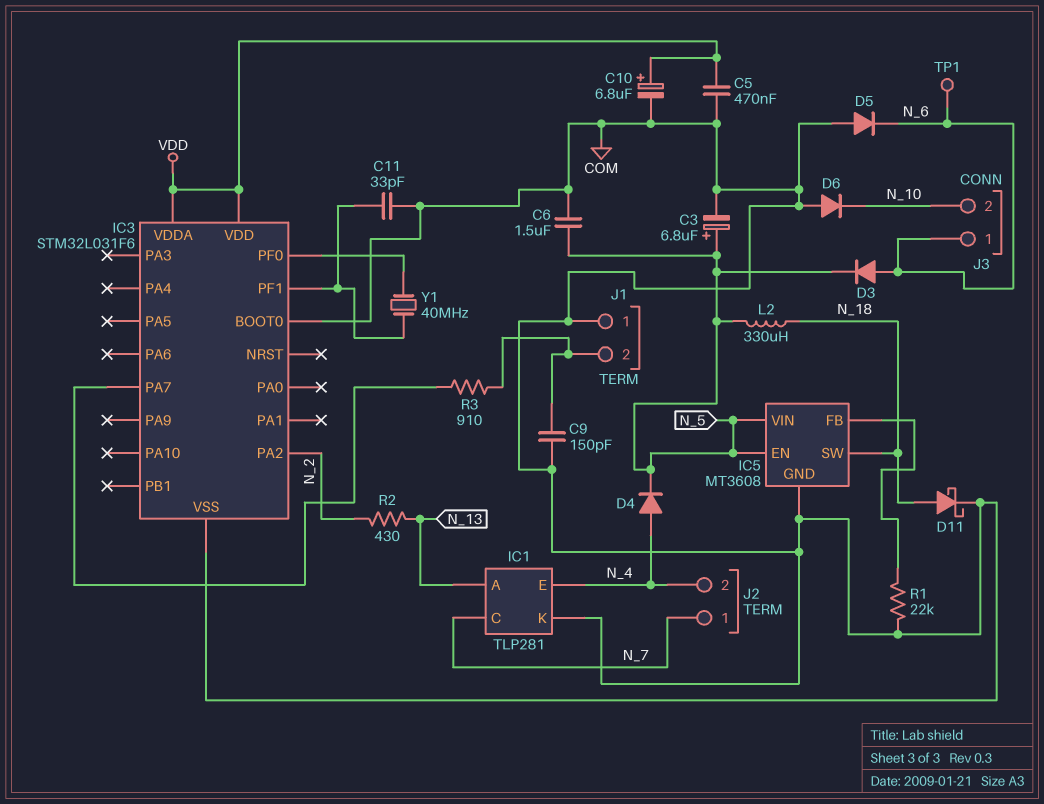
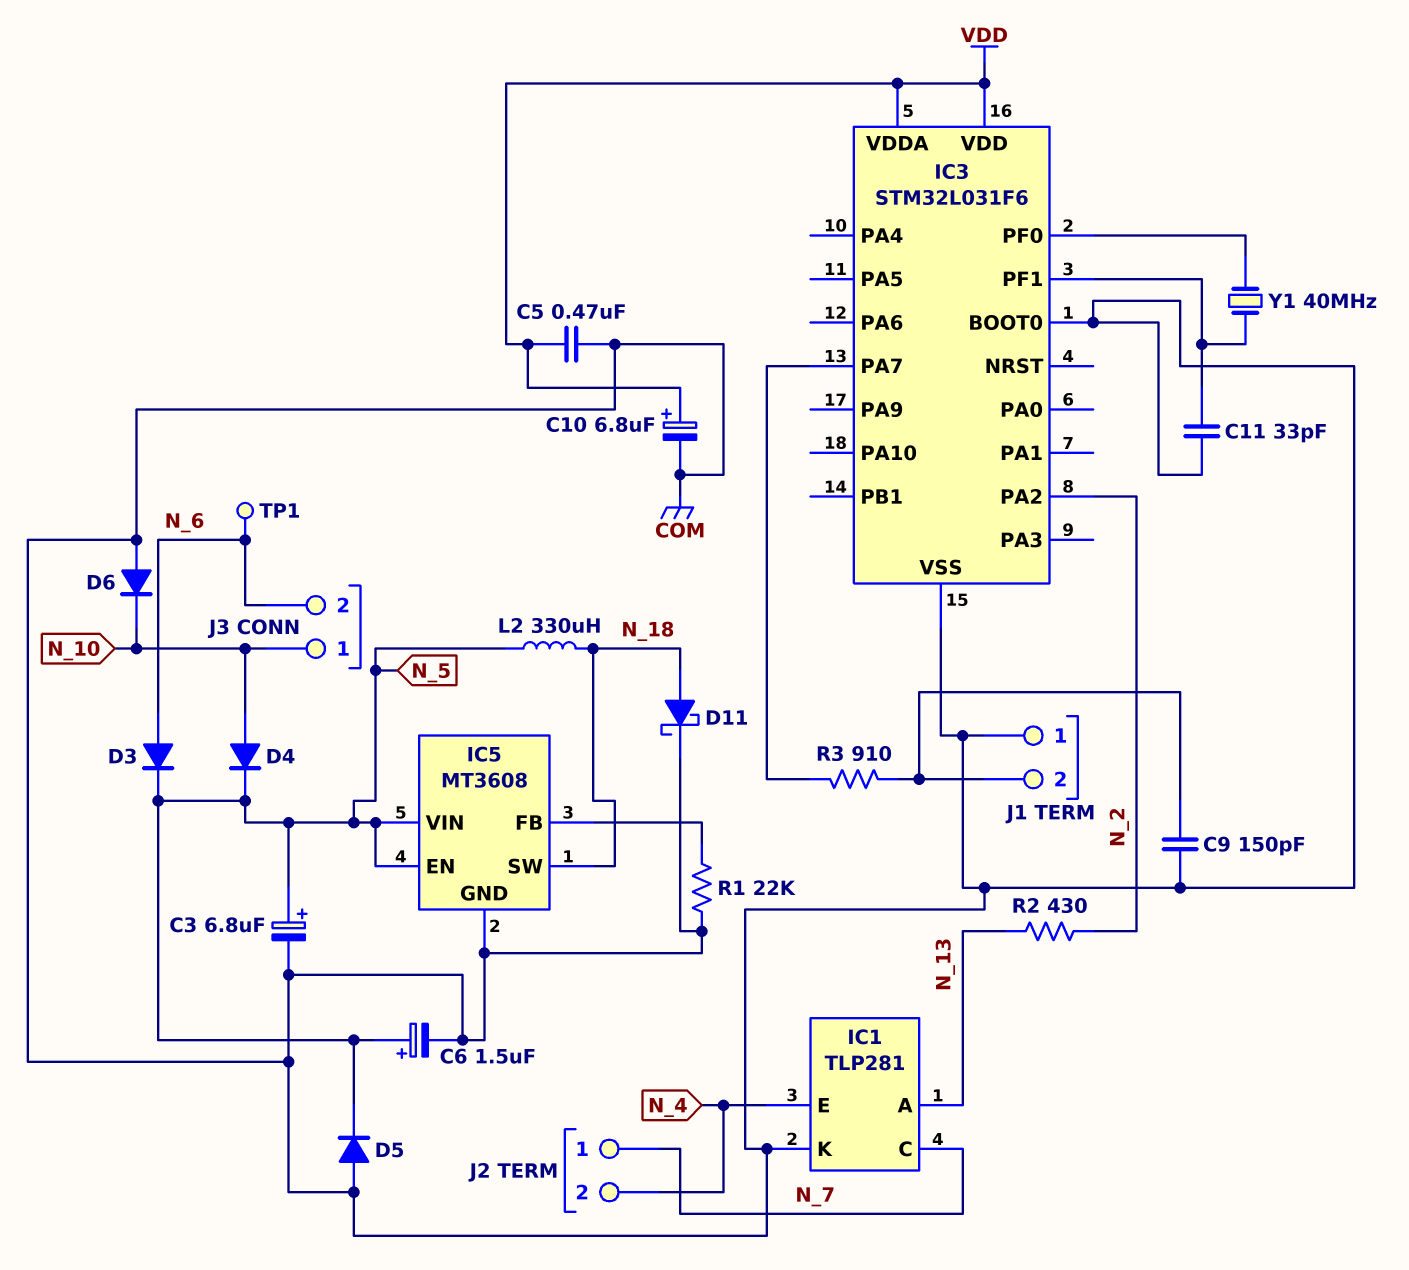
C6: 1.5uF (COM, N_5) -> 1.5uF (plus N_5, minus COM)
D4: diode (A N_4, K N_5) -> diode (A N_10, K N_5)
D5: diode (A COM, K N_6) -> diode (A COM, K N_5)
J3 pin 1: N_6 -> N_10
J3 pin 2: N_10 -> N_6

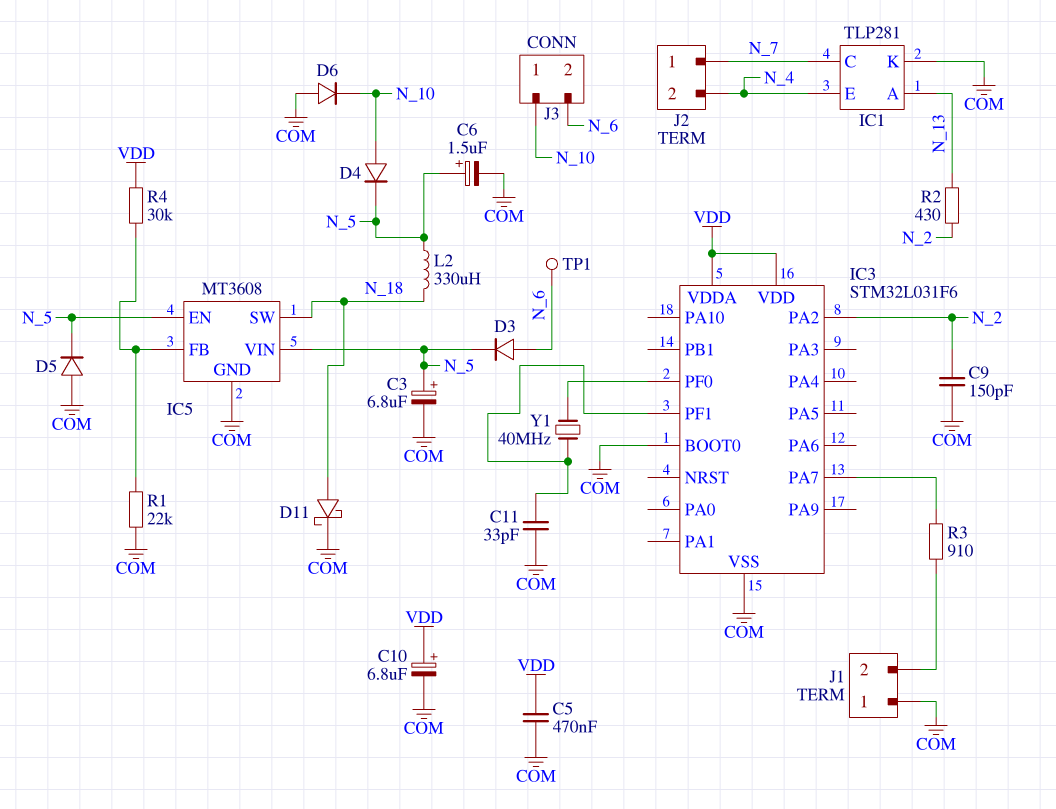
C9: 150pF (COM, J1/2) -> 150pF (COM, N_2)
R4: none -> 30k (IC5/FB, VDD)

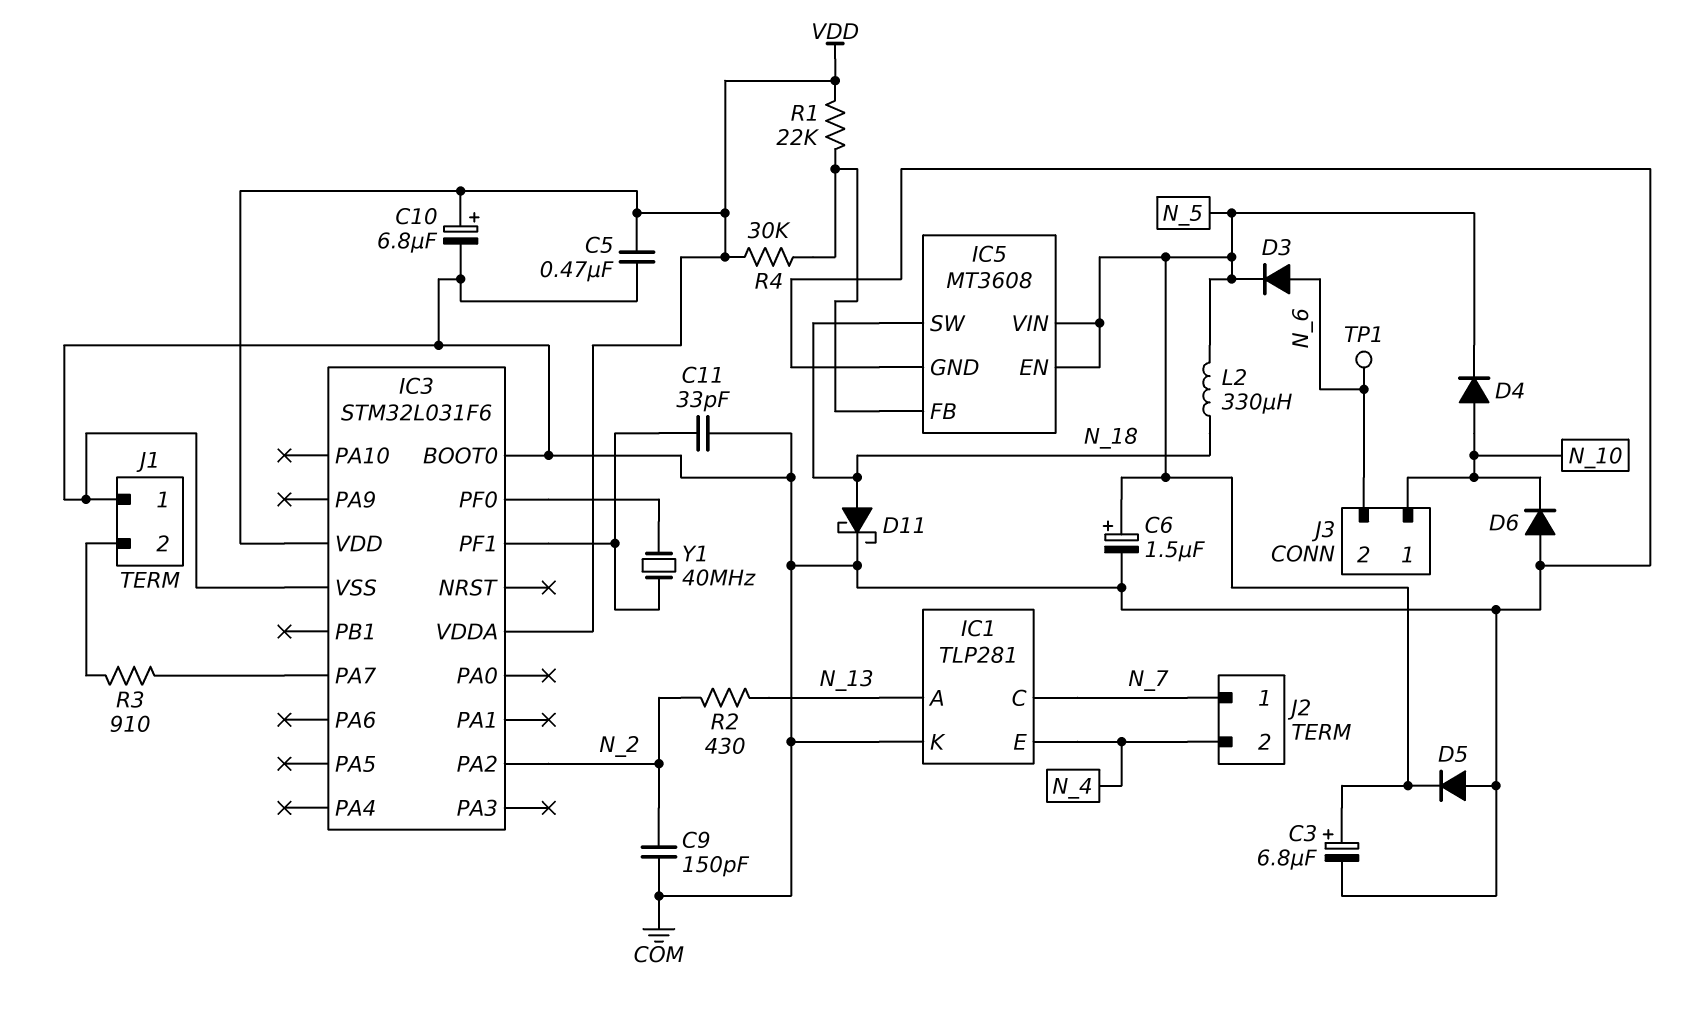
R1: 22k (COM, IC5/FB) -> 22k (IC5/FB, VDD)

